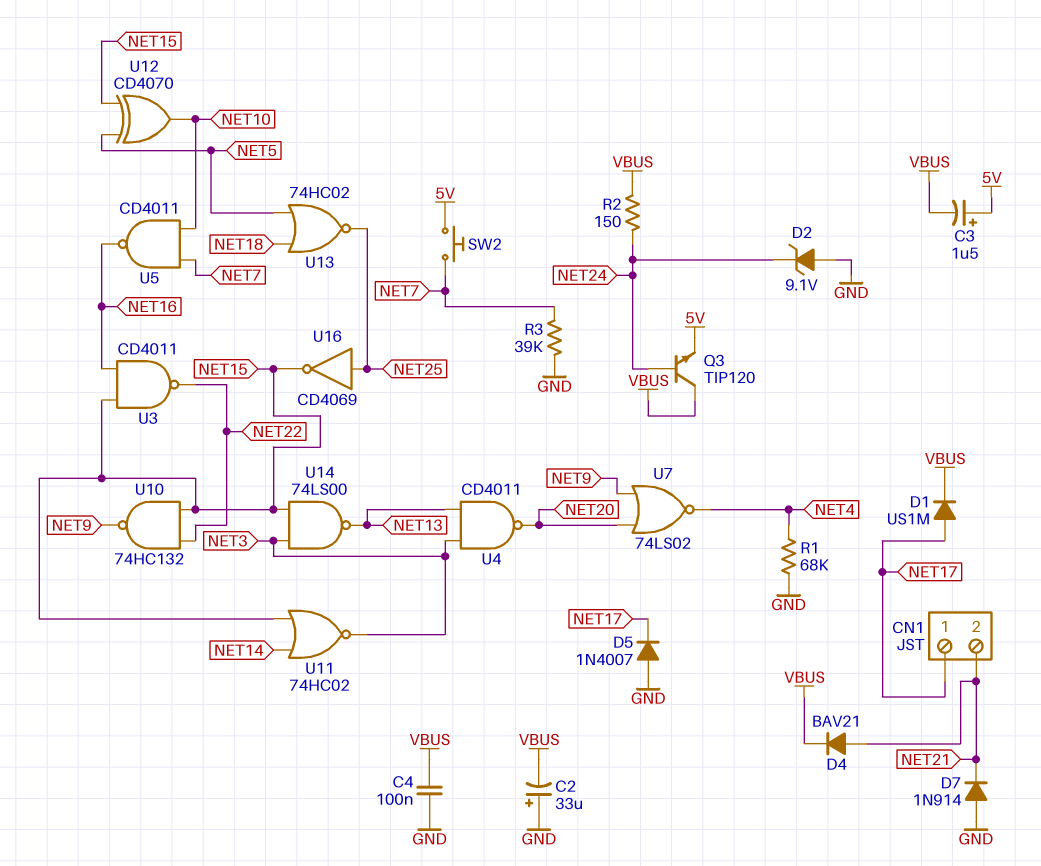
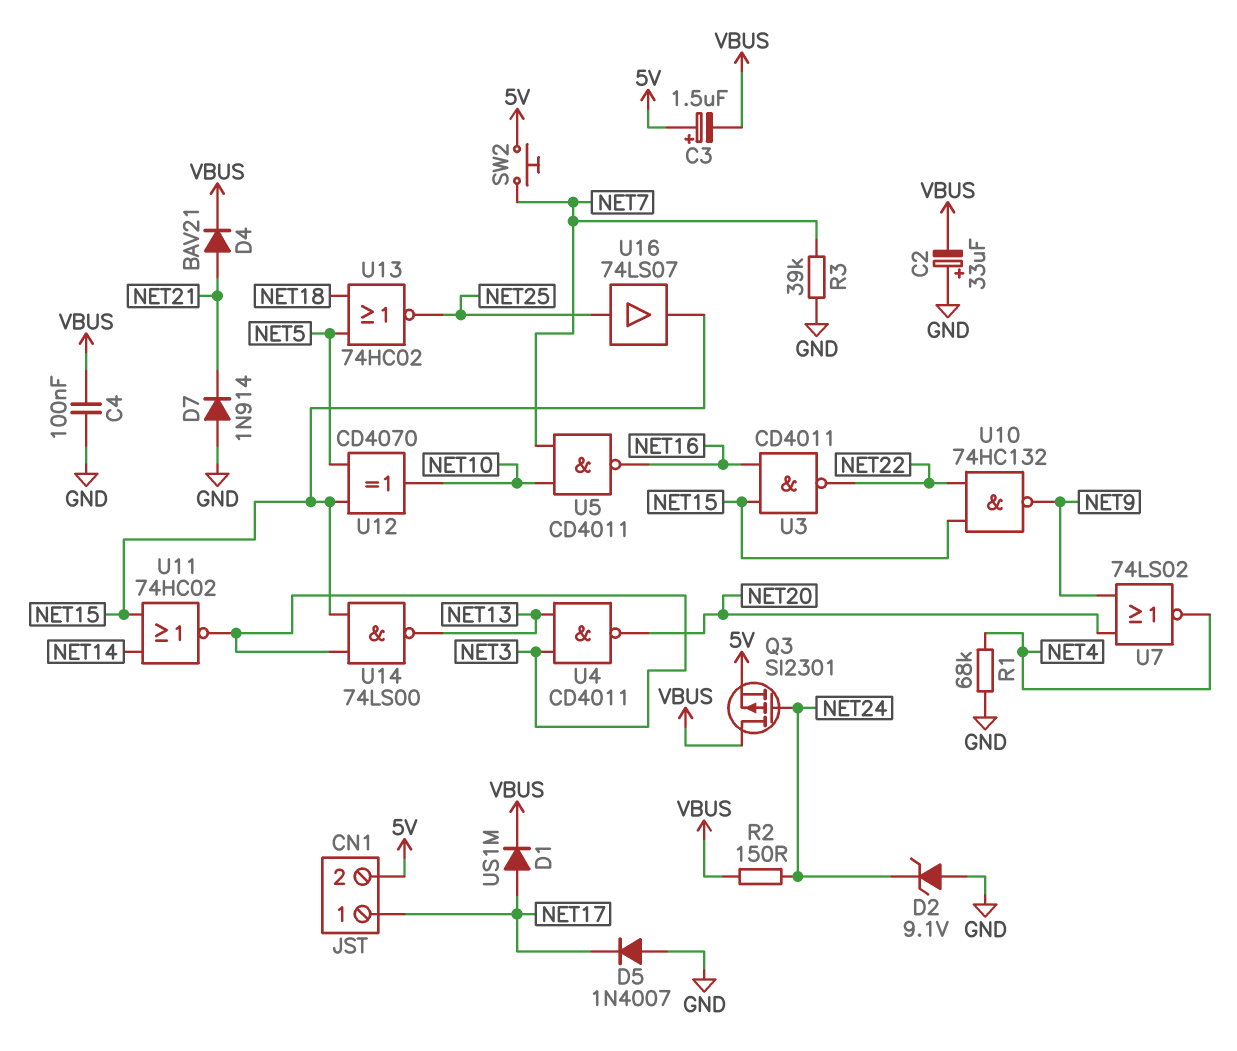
CN1 pin 2: NET21 -> 5V
Q3: NPN TIP120 (B NET24, C VBUS, E 5V) -> PMOS SI2301 (G NET24, D VBUS, S 5V)
U16: NOT CD4069 (in NET25, out NET15) -> buffer 74LS07 (in NET25, out NET15)

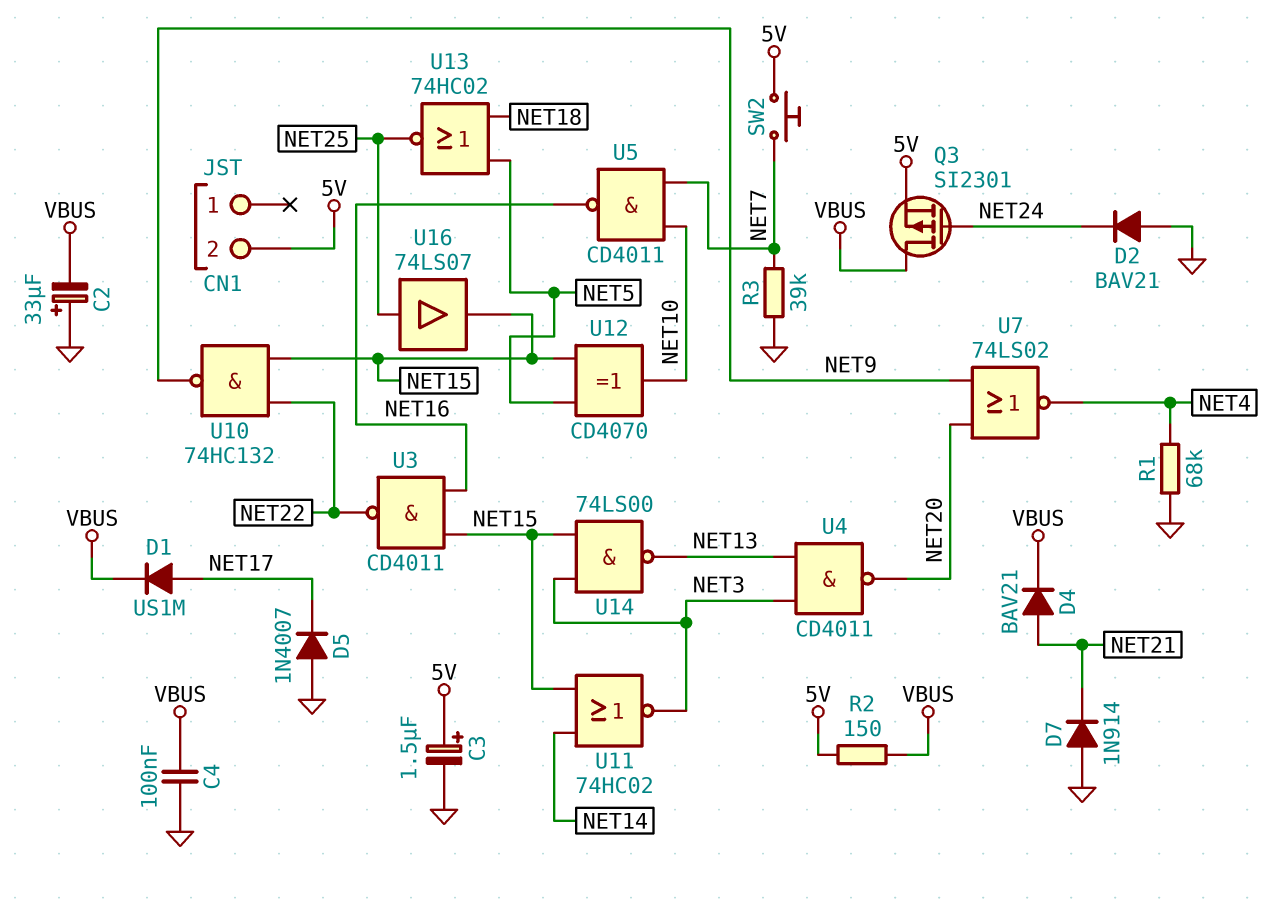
C3: 1.5uF (plus 5V, minus VBUS) -> 1.5uF (plus 5V, minus GND)
CN1 pin 1: NET17 -> none
D2: zener 9.1V (A GND, K NET24) -> diode BAV21 (A GND, K NET24)
R2: 150 (NET24, VBUS) -> 150 (5V, VBUS)

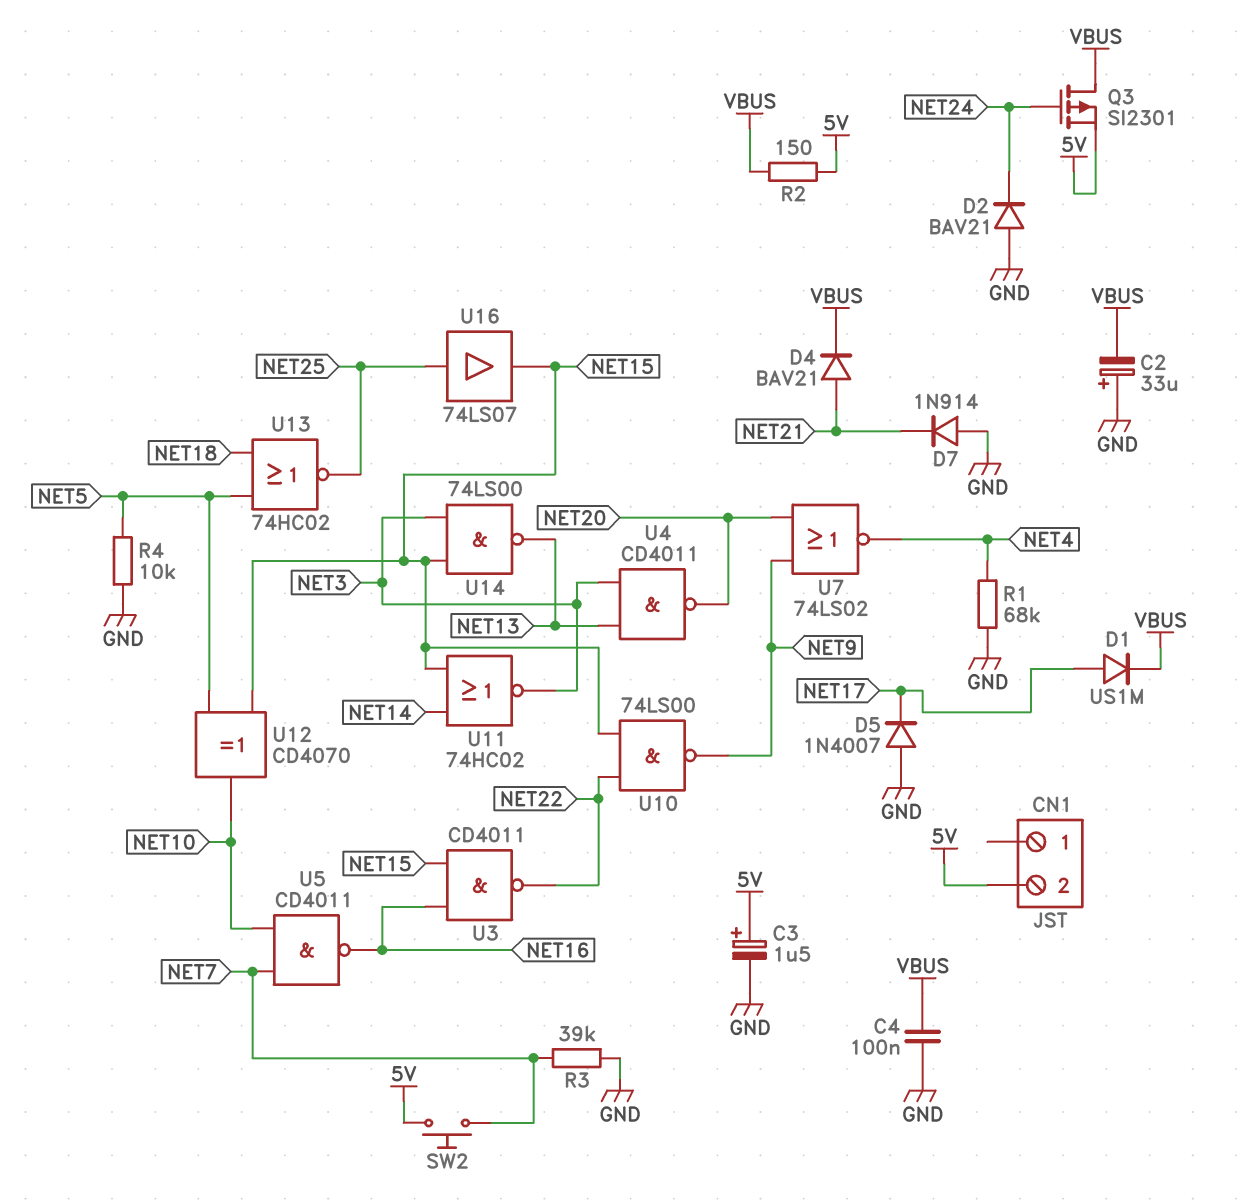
R4: none -> 10k (GND, NET5)
U10: NAND 74HC132 (in NET15, in NET22, out NET9) -> NAND 74LS00 (in NET15, in NET22, out NET9)

